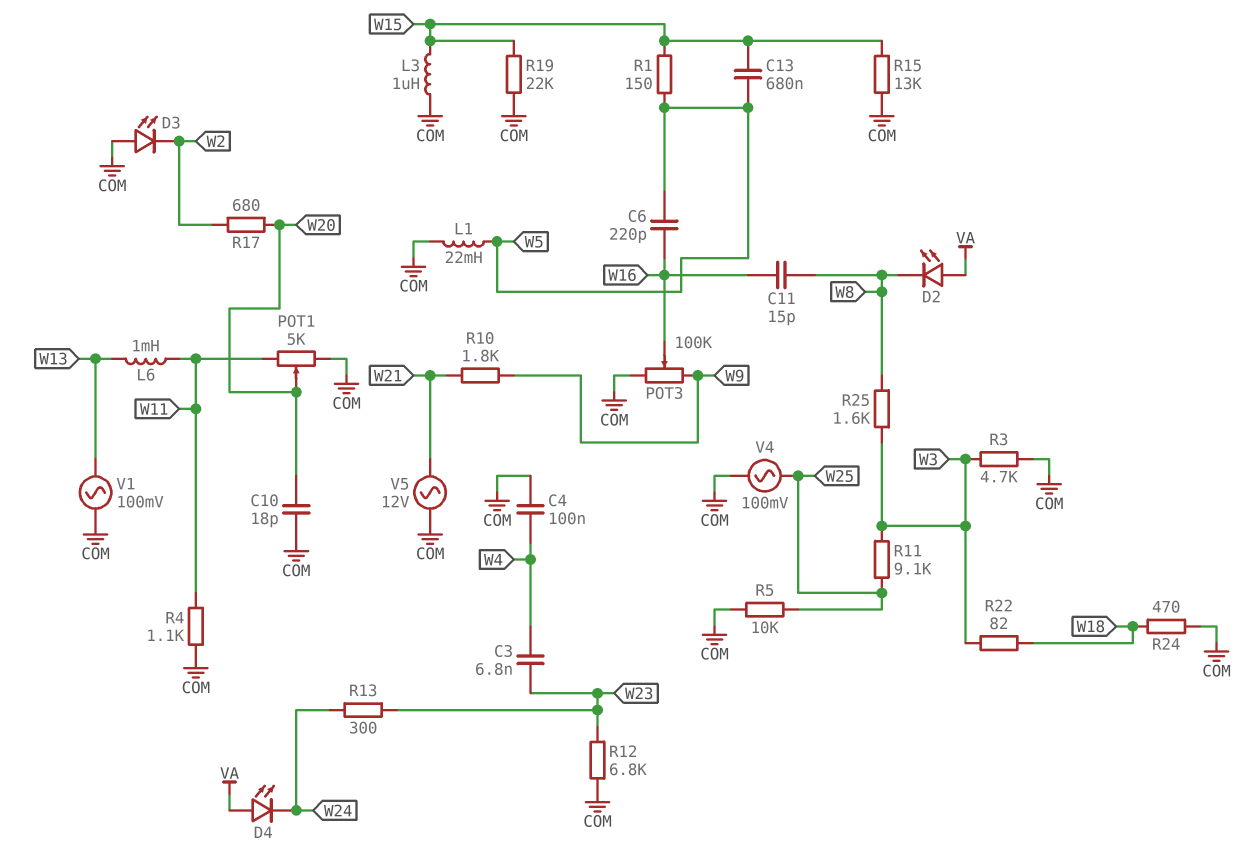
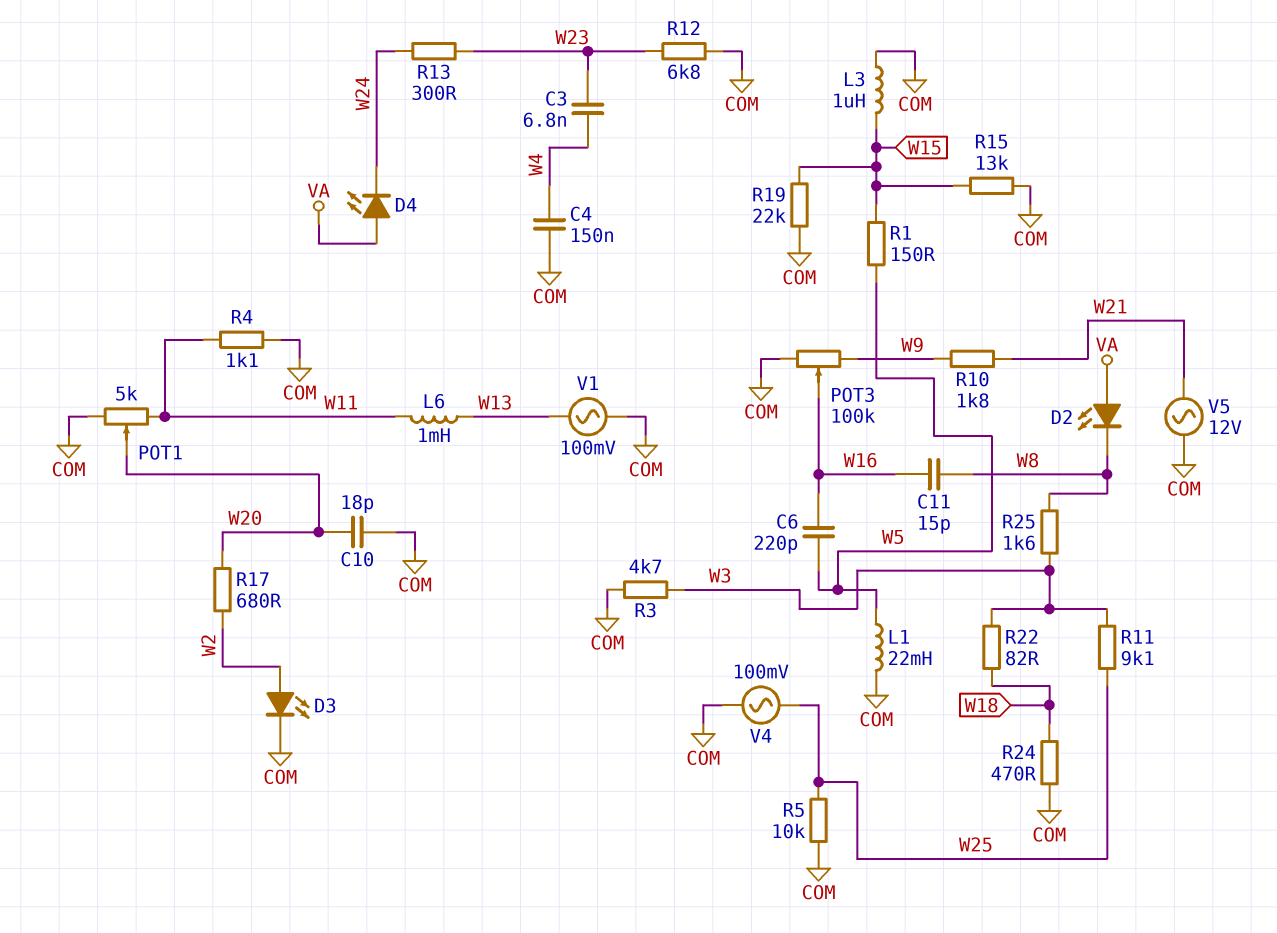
C4: 100nF (COM, W4) -> 150nF (COM, W4)
C13: 680nF (W5, W15) -> none
D3: LED (A COM, K W2) -> LED (A W2, K COM)

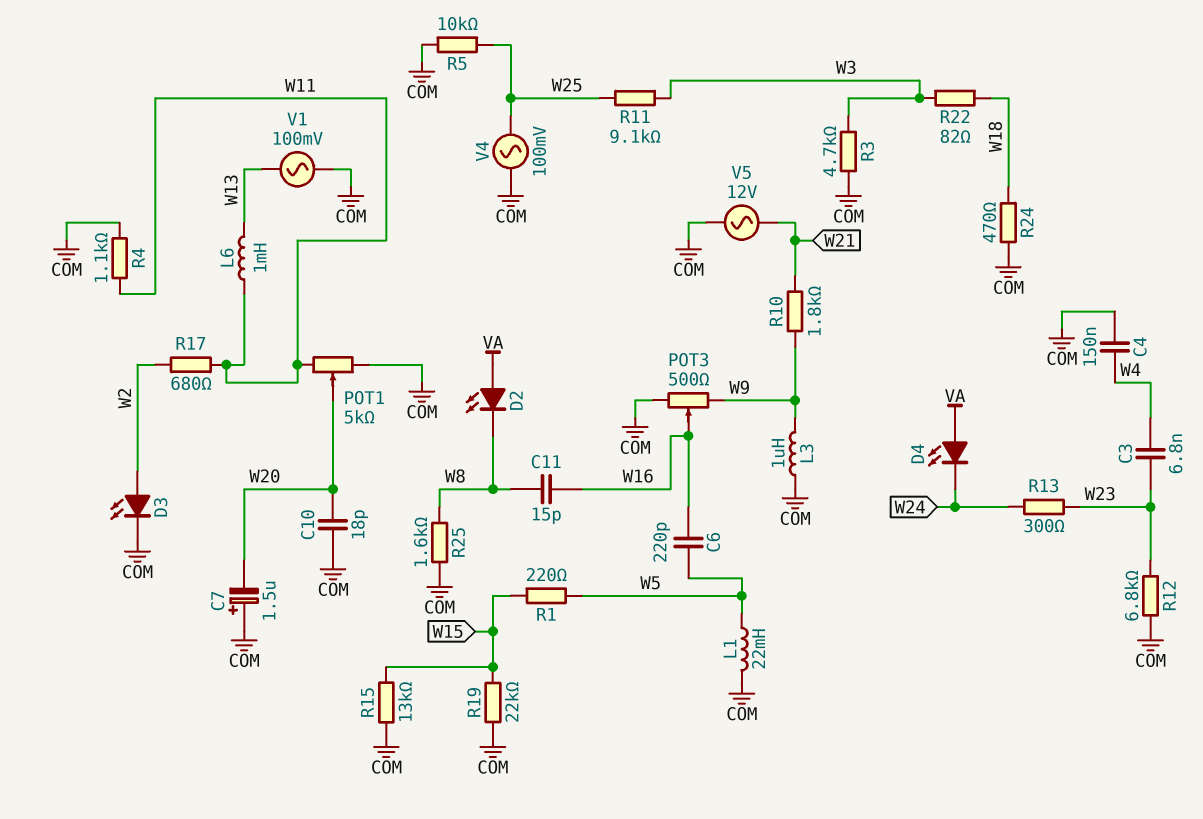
C7: none -> 1.5uF (plus COM, minus W20)
L3: 1uH (COM, W15) -> 1uH (COM, W9)
POT3: 100k (COM, W9, wiper W16) -> 500 (COM, W9, wiper W16)
R1: 150 (W5, W15) -> 220 (W5, W15)
R17: 680 (W2, W20) -> 680 (W2, W11)
R25: 1.6k (W3, W8) -> 1.6k (COM, W8)

